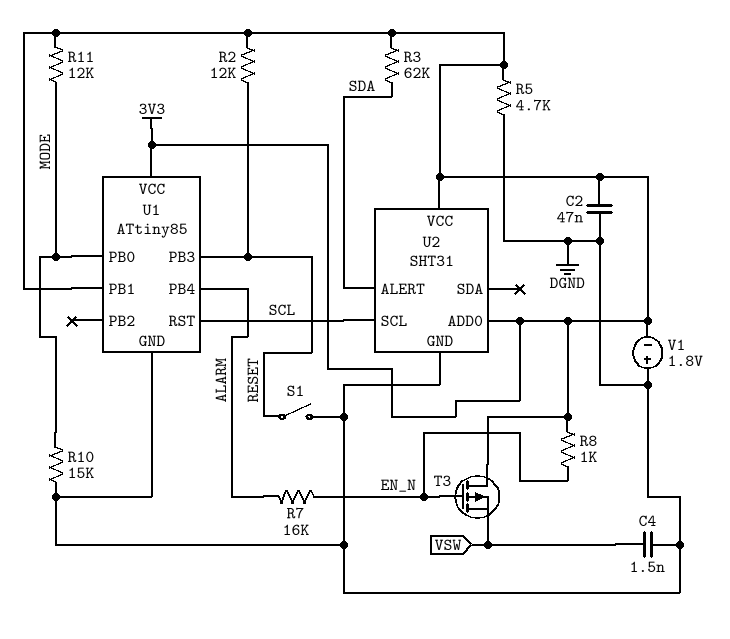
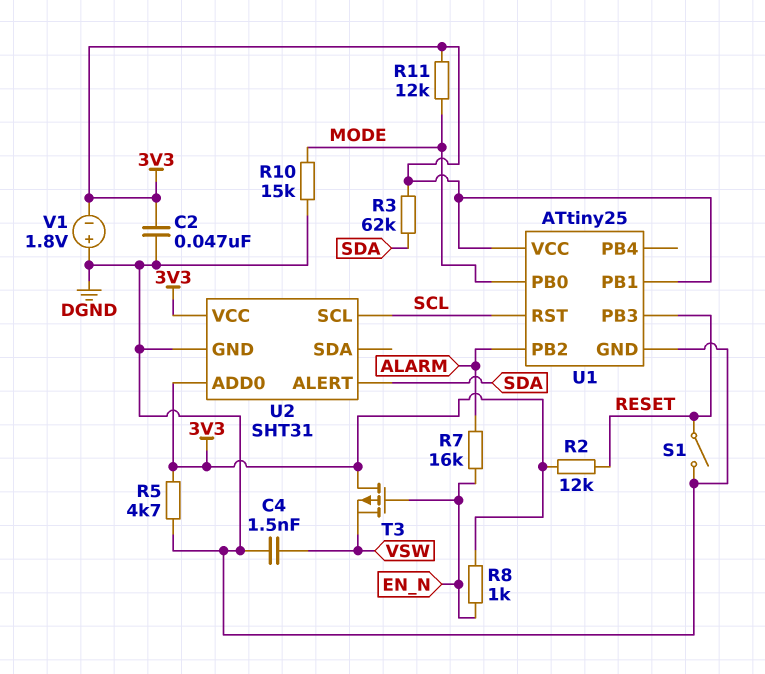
U1: ATtiny85 -> ATtiny25
U1 pin PB2: none -> ALARM
U1 pin PB4: ALARM -> none

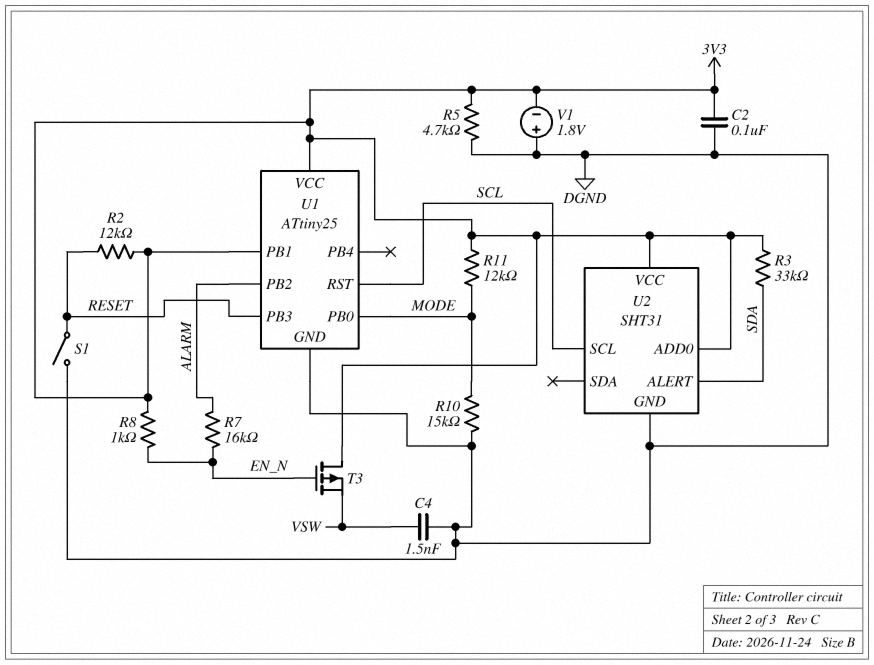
C2: 47nF (3V3, DGND) -> 100nF (3V3, DGND)
R3: 62k (3V3, SDA) -> 33k (3V3, SDA)

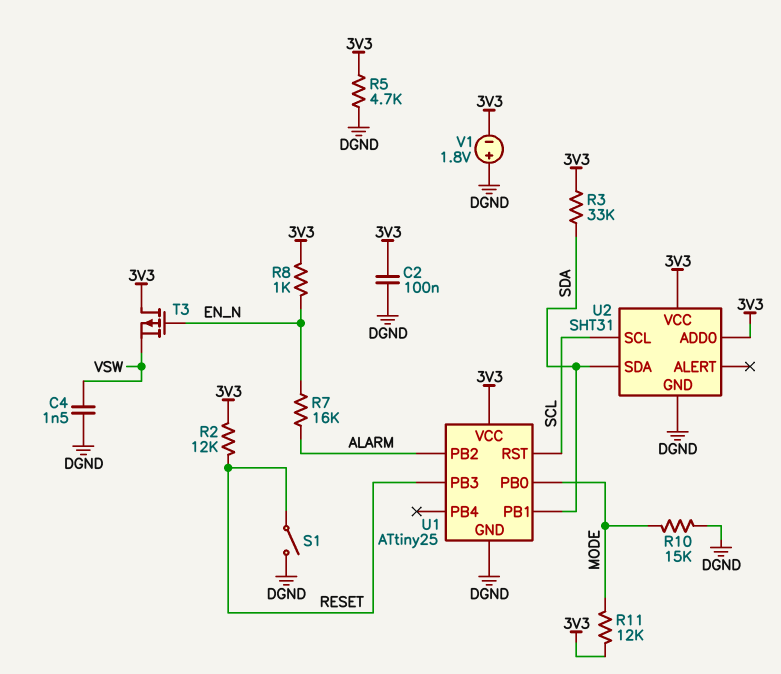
U1 pin PB1: 3V3 -> SDA
U2 pin ALERT: SDA -> none
U2 pin SDA: none -> SDA

